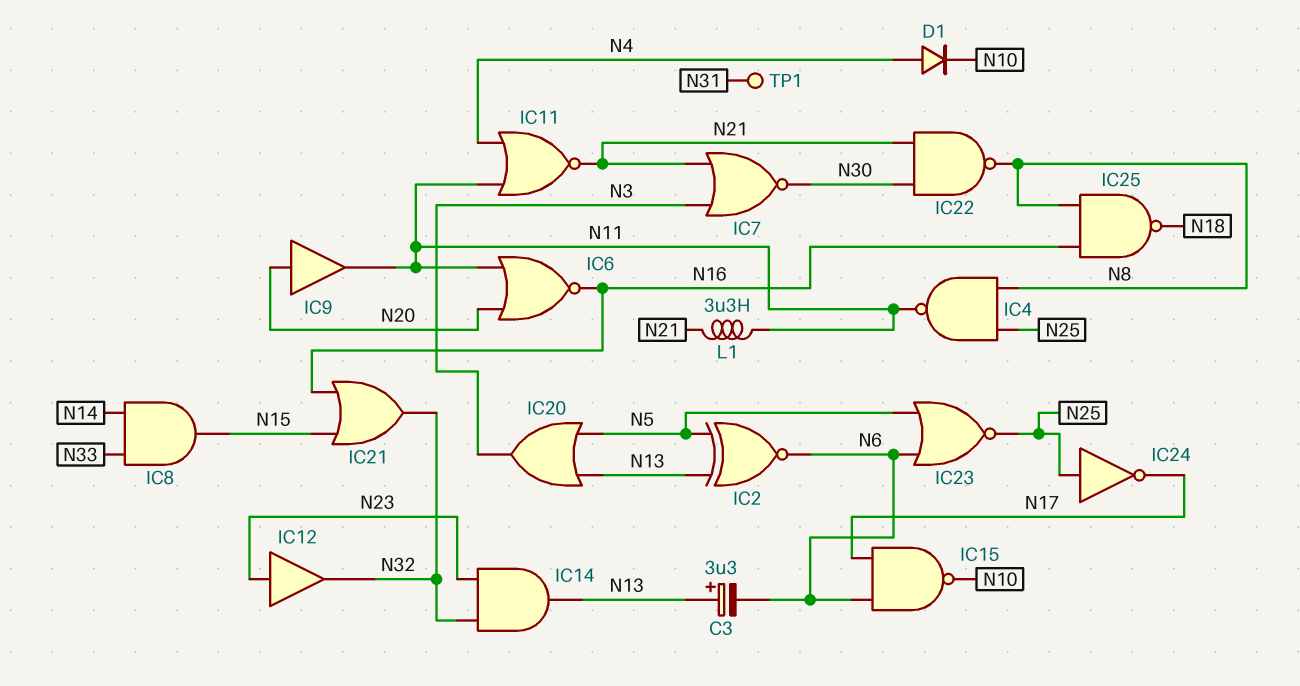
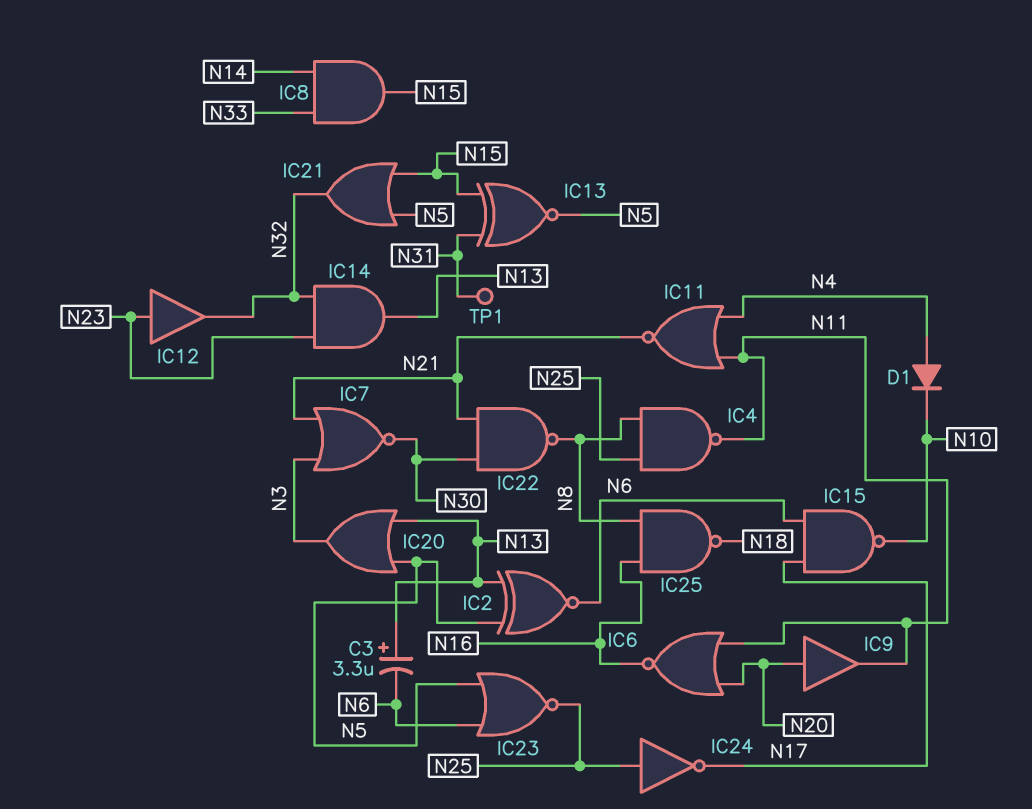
IC13: none -> XNOR (in N15, in N31, out N5)
IC21: OR (in N15, in N16, out N32) -> OR (in N5, in N15, out N32)
L1: 3.3uH (N11, N21) -> none

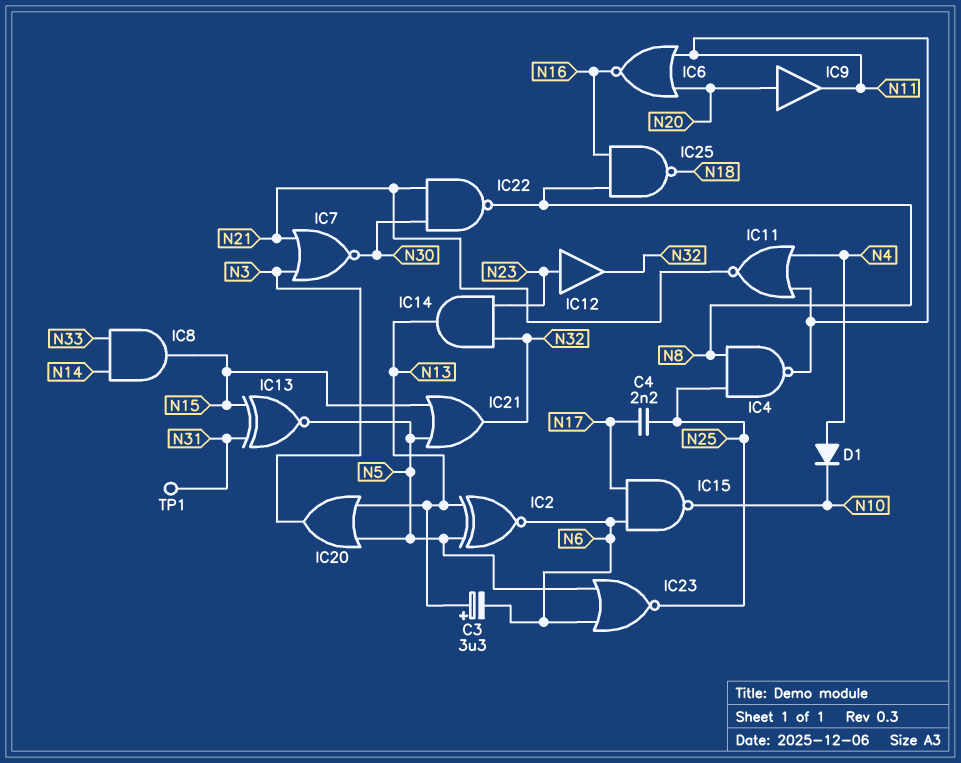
C4: none -> 2.2nF (N17, N25)
IC24: NOT (in N25, out N17) -> none

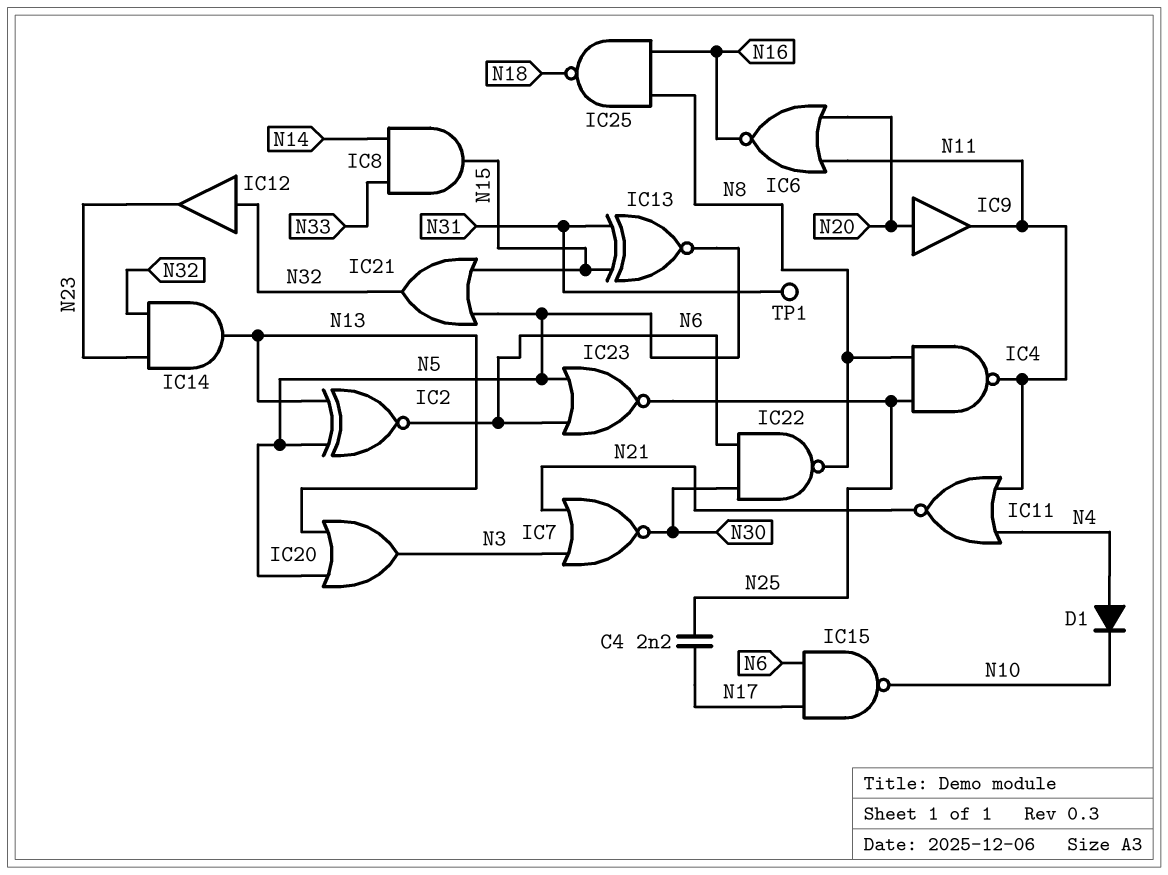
C3: 3.3uF (plus N13, minus N6) -> none
IC12: buffer (in N23, out N32) -> buffer (in N32, out N23)
IC22: NAND (in N21, in N30, out N8) -> NAND (in N6, in N30, out N8)

